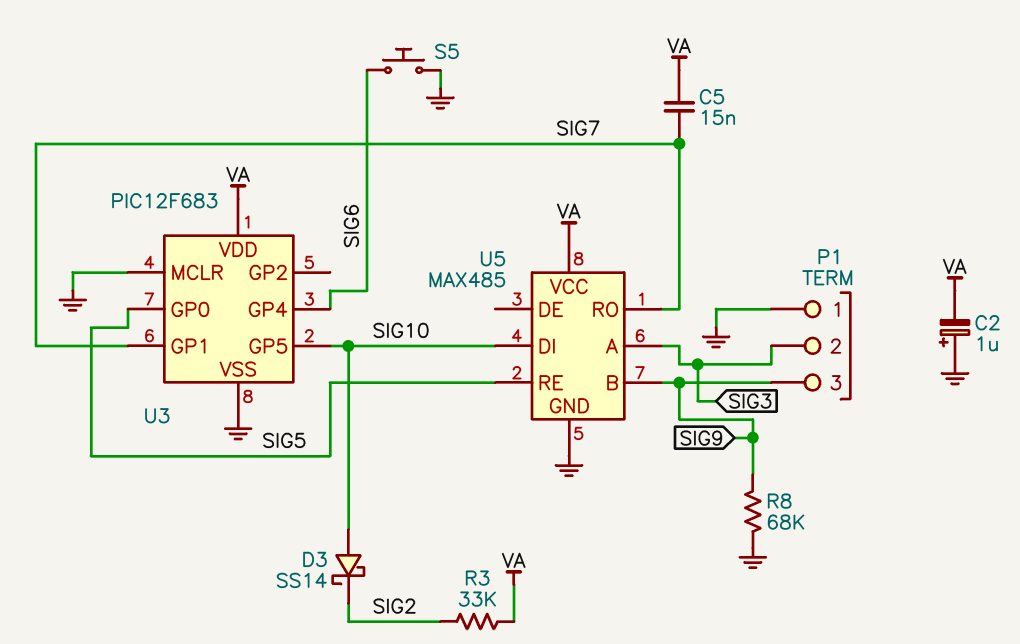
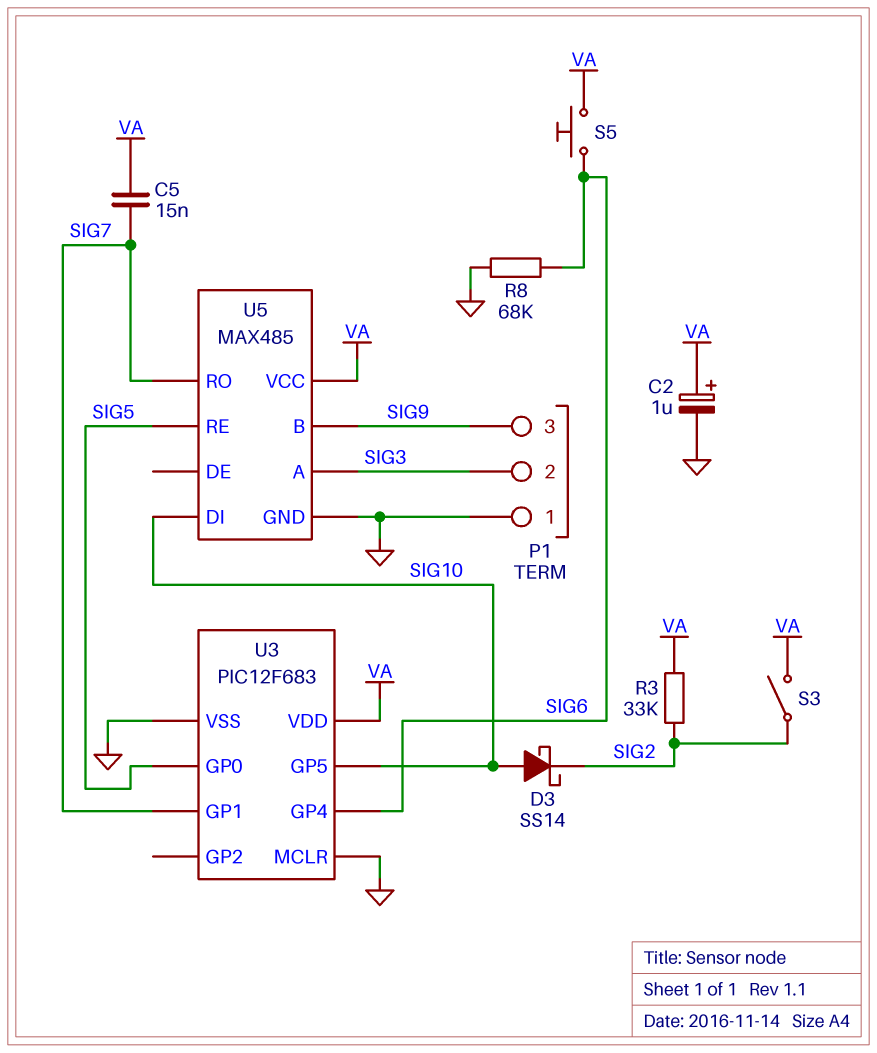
C2: 1uF (plus GND, minus VA) -> 1uF (plus VA, minus GND)
R8: 68k (GND, SIG9) -> 68k (GND, SIG6)
S3: none -> switch (SIG2, VA)
S5: button (GND, SIG6) -> button (SIG6, VA)

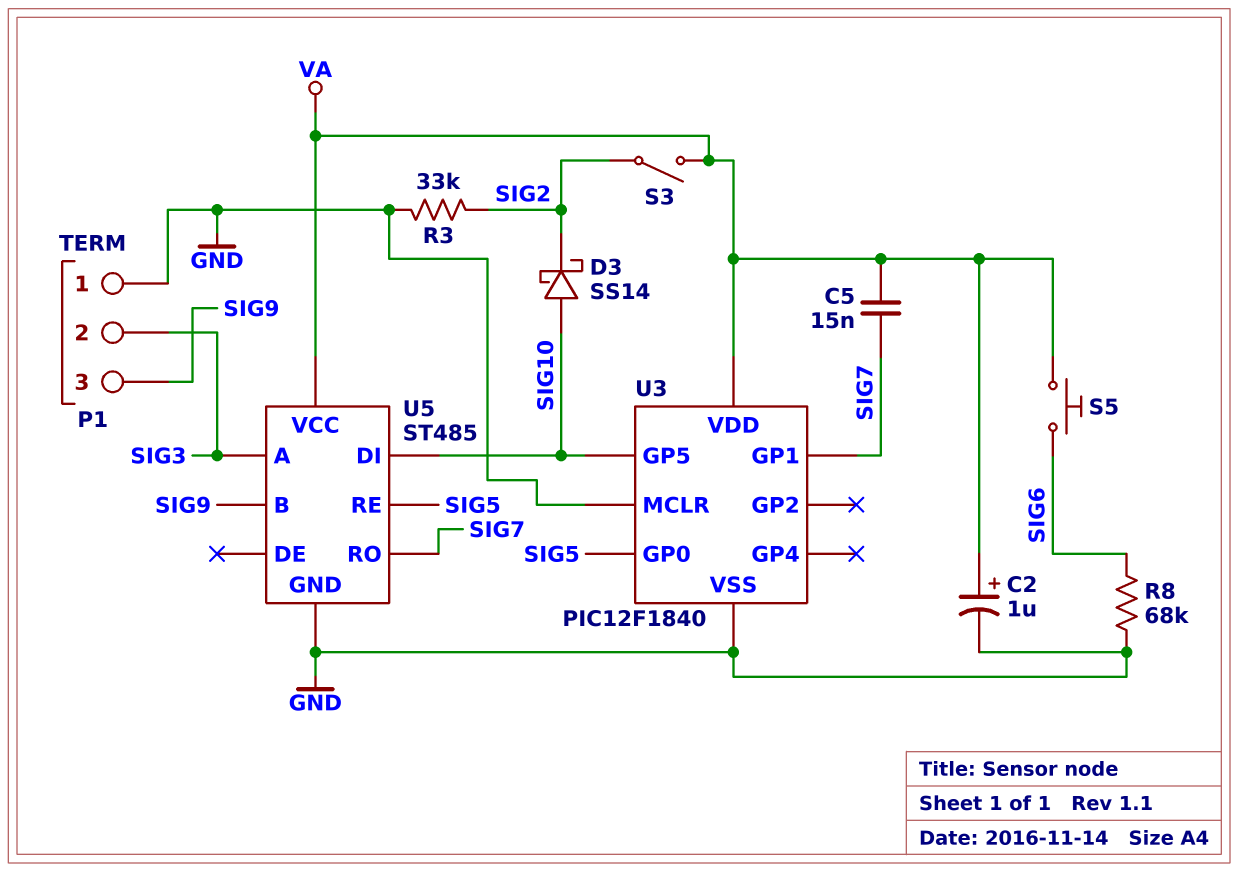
R3: 33k (SIG2, VA) -> 33k (GND, SIG2)
U3: PIC12F683 -> PIC12F1840
U3 pin GP4: SIG6 -> none
U5: MAX485 -> ST485

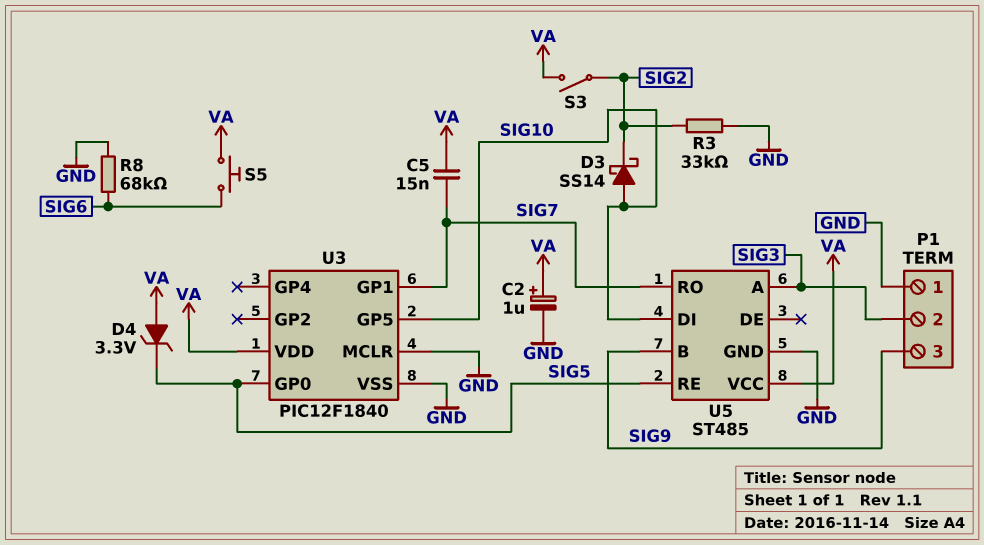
D4: none -> zener 3.3V (A VA, K SIG5)

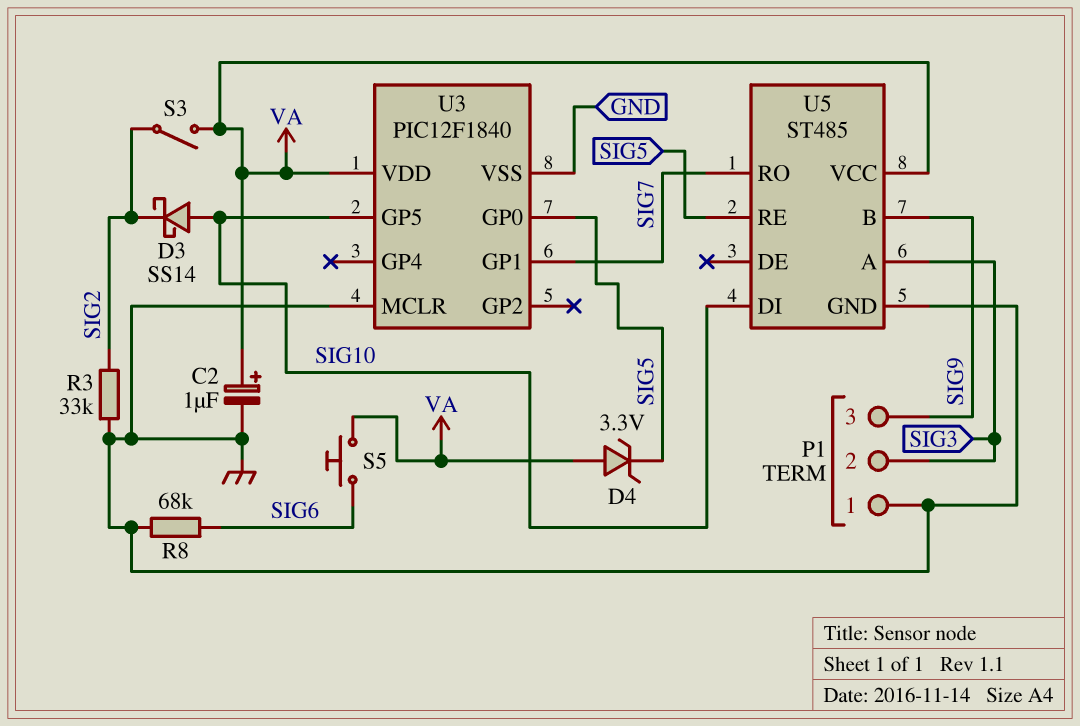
C5: 15nF (SIG7, VA) -> none

